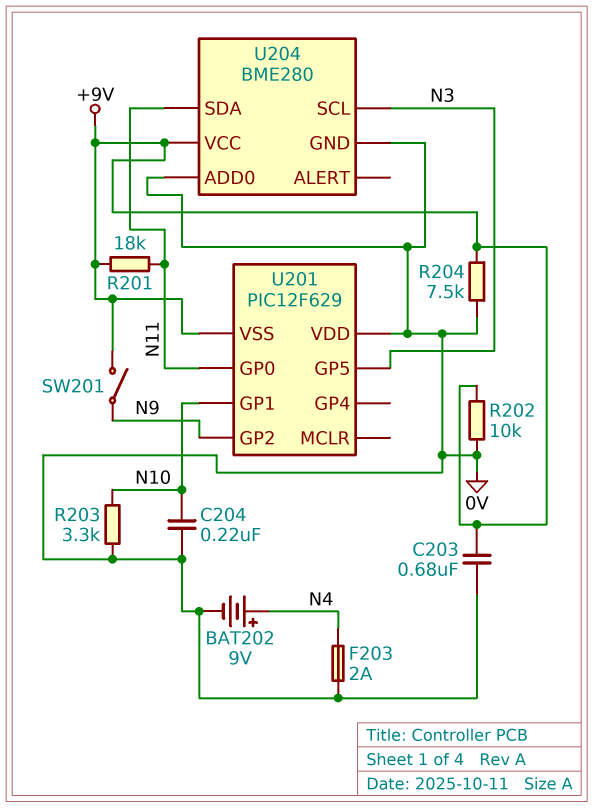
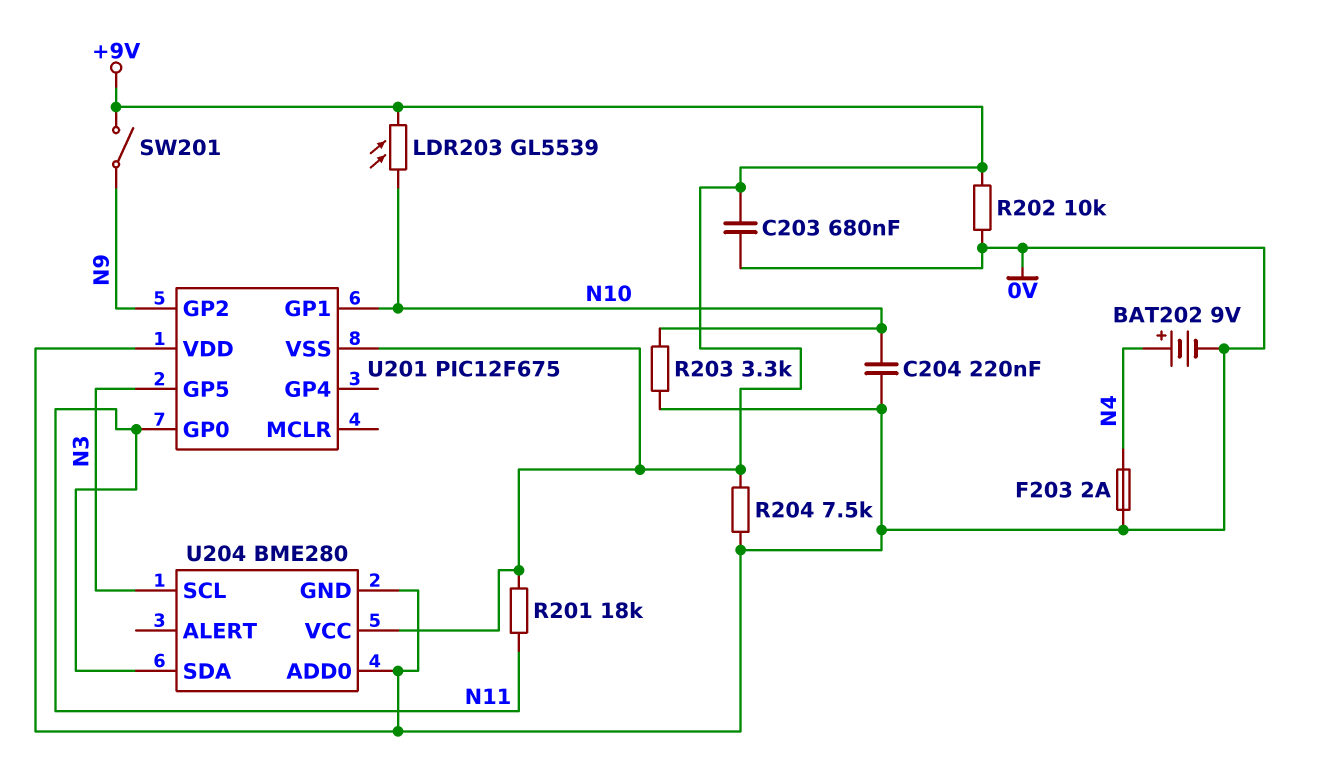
LDR203: none -> GL5539 (+9V, N10)
U201: PIC12F629 -> PIC12F675

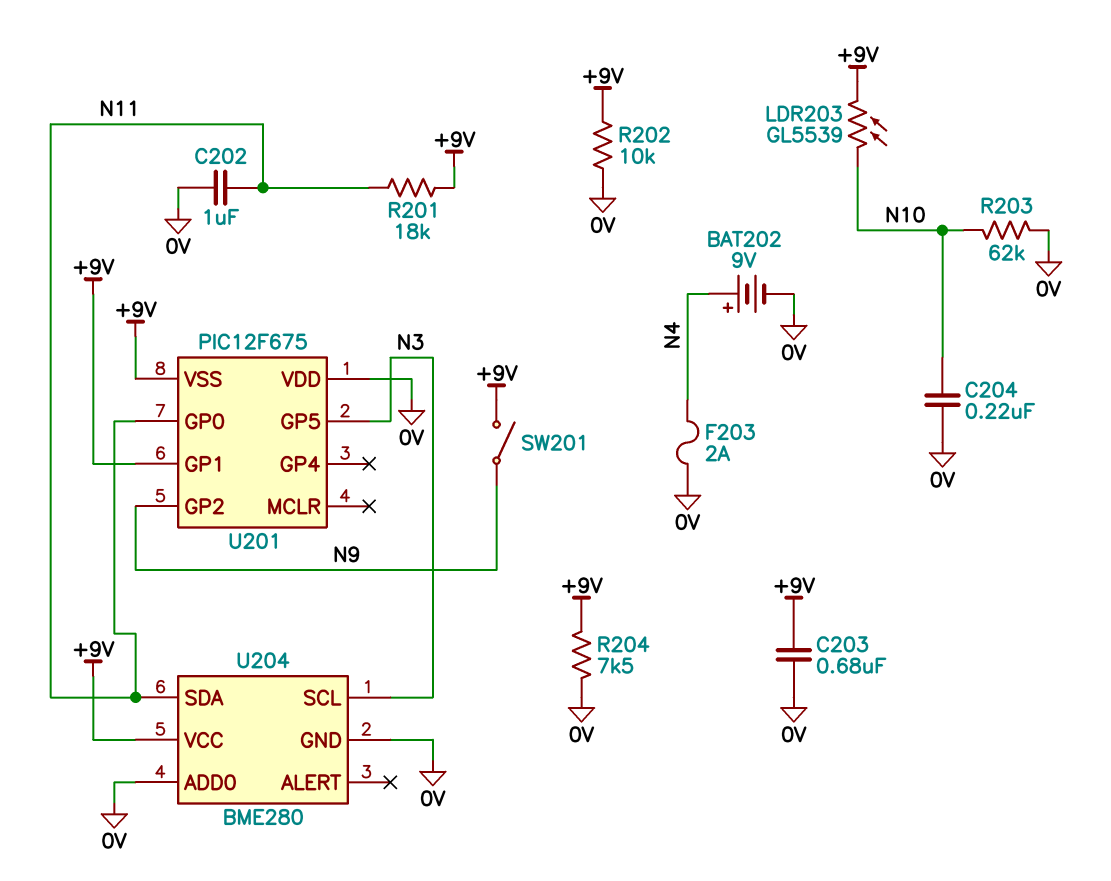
C202: none -> 1uF (0V, N11)
R203: 3.3k (0V, N10) -> 62k (0V, N10)
U201 pin GP1: N10 -> +9V

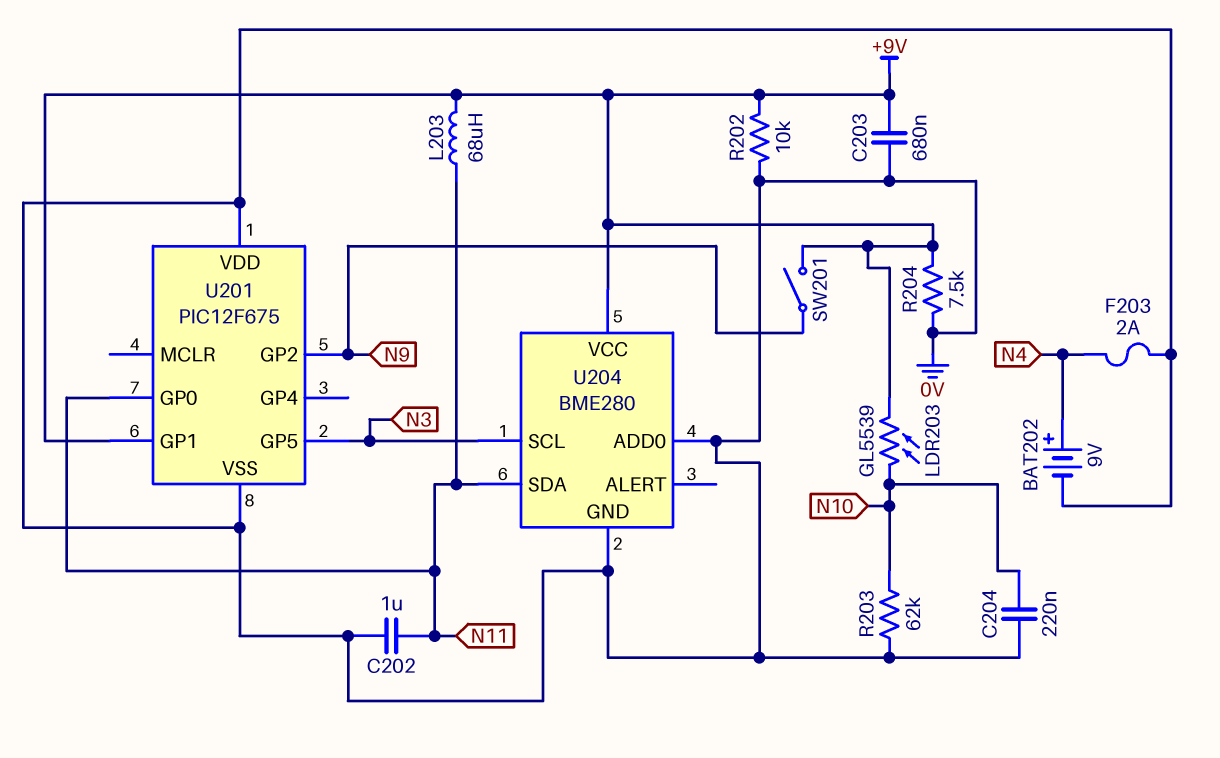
L203: none -> 68uH (+9V, N11)
R201: 18k (+9V, N11) -> none
U201 pin VSS: +9V -> 0V

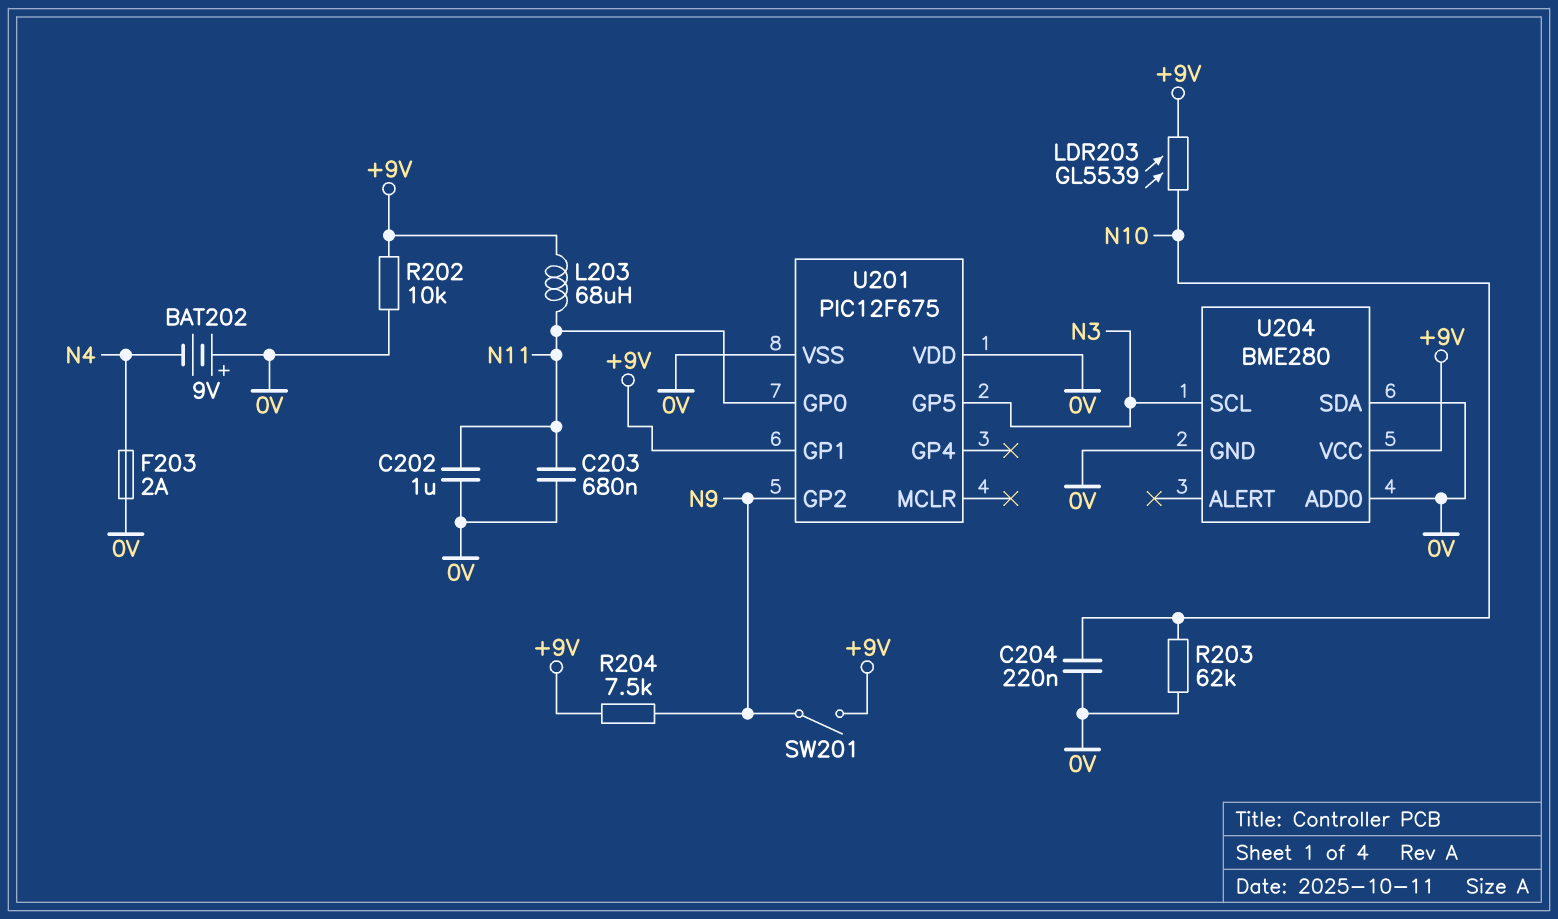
BAT202: 9V (plus N4, minus 0V) -> 9V (plus 0V, minus N4)
C203: 680nF (+9V, 0V) -> 680nF (0V, N11)
R204: 7.5k (+9V, 0V) -> 7.5k (+9V, N9)
U204 pin SDA: N11 -> 0V

